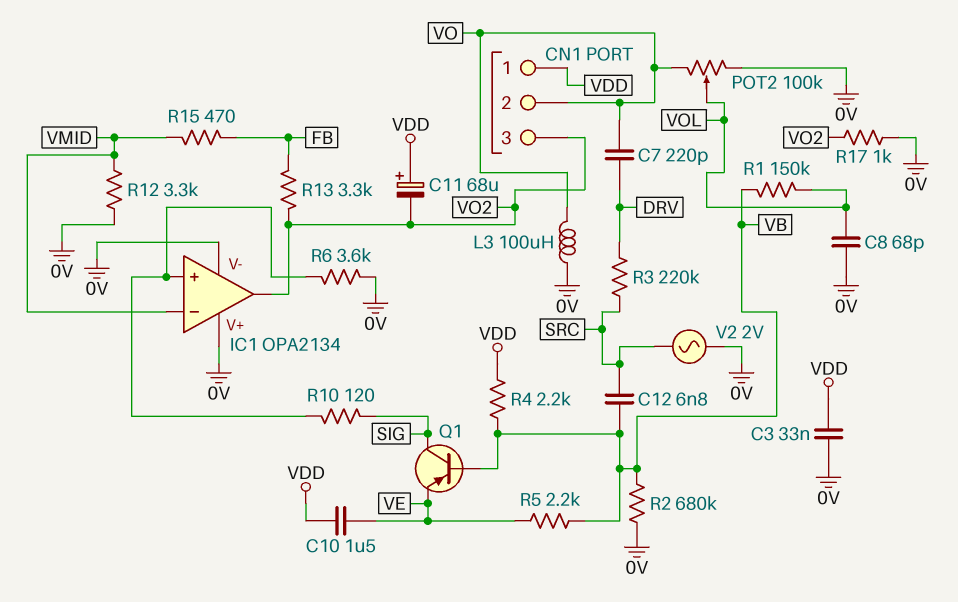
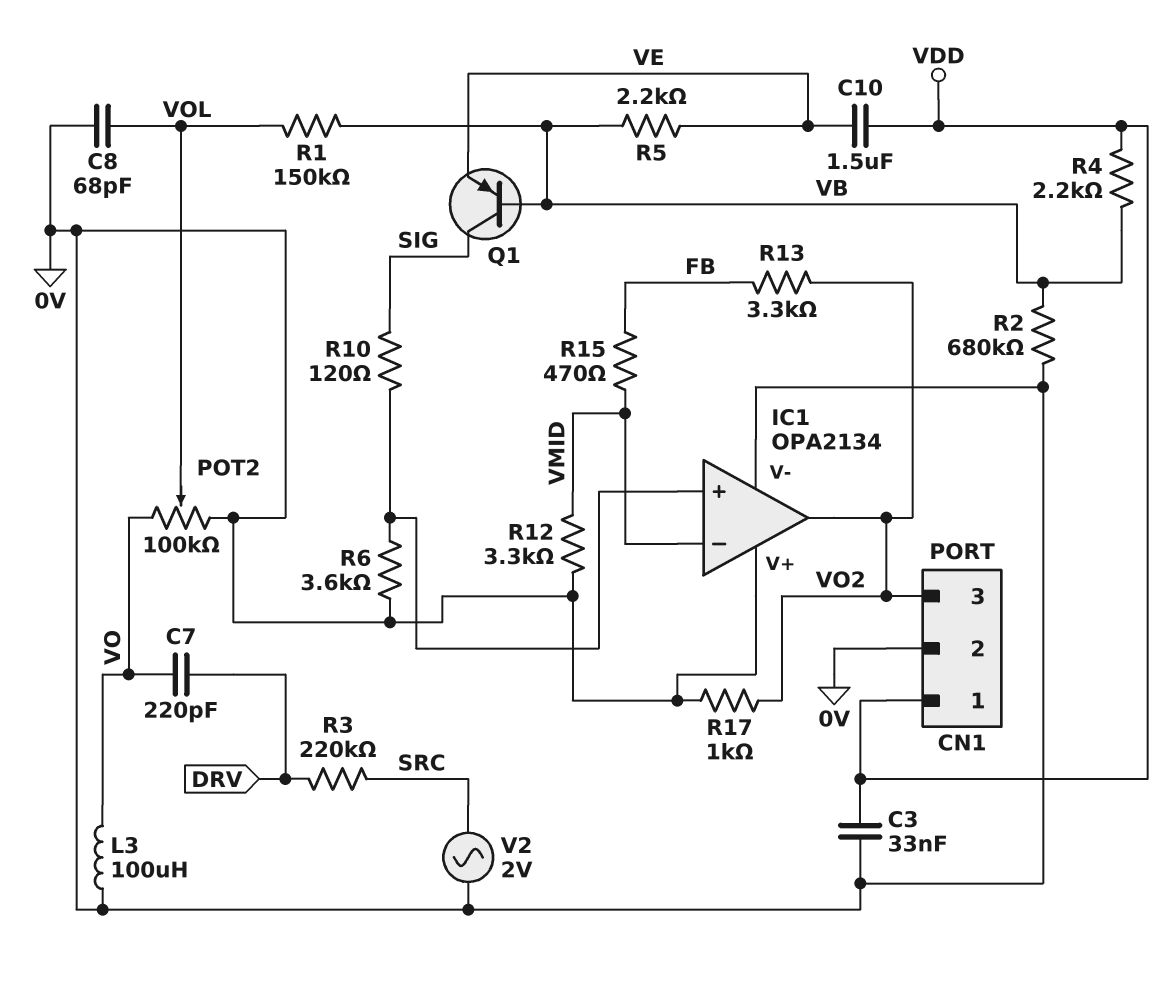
C11: 68uF (plus VDD, minus VO2) -> none
C12: 6.8nF (SRC, VB) -> none
CN1 pin 2: VO -> 0V

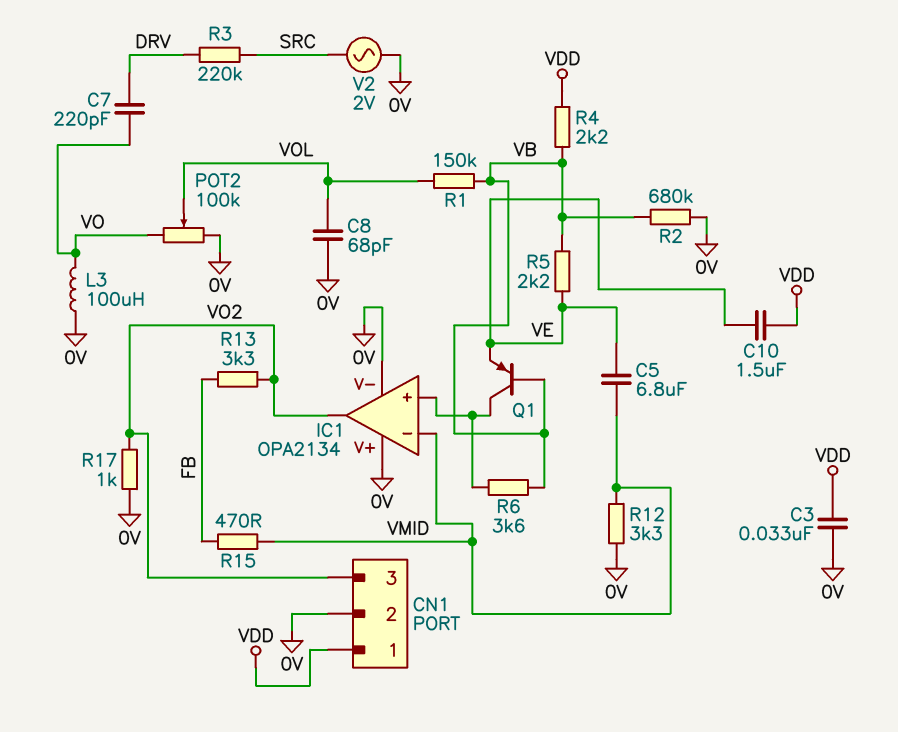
C5: none -> 6.8uF (VE, VMID)
Q1: PNP (B VB, C SIG, E VE) -> PNP (B VB, C IC1/in+, E VE)
R6: 3.6k (0V, IC1/in+) -> 3.6k (IC1/in+, VB)
R10: 120 (IC1/in+, SIG) -> none

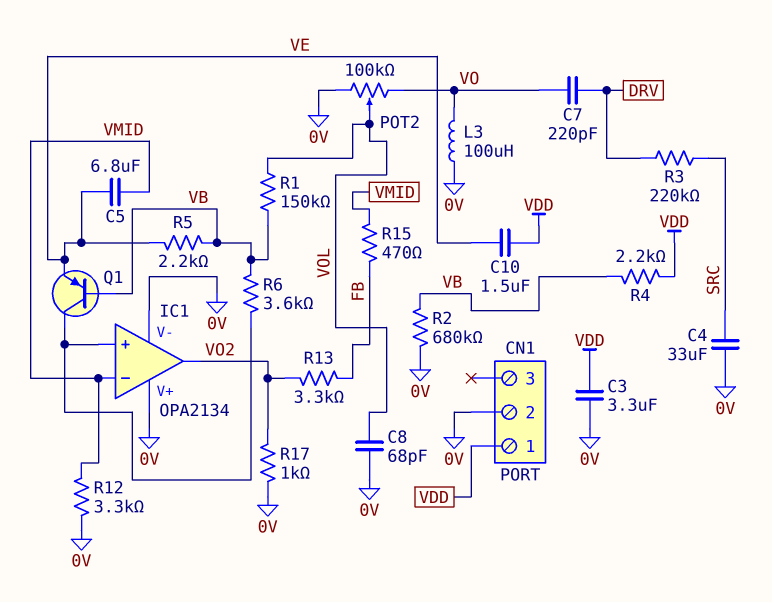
C3: 33nF (0V, VDD) -> 3.3uF (0V, VDD)
C4: none -> 33uF (0V, SRC)
CN1 pin 3: VO2 -> none
V2: AC 2V (0V, SRC) -> none

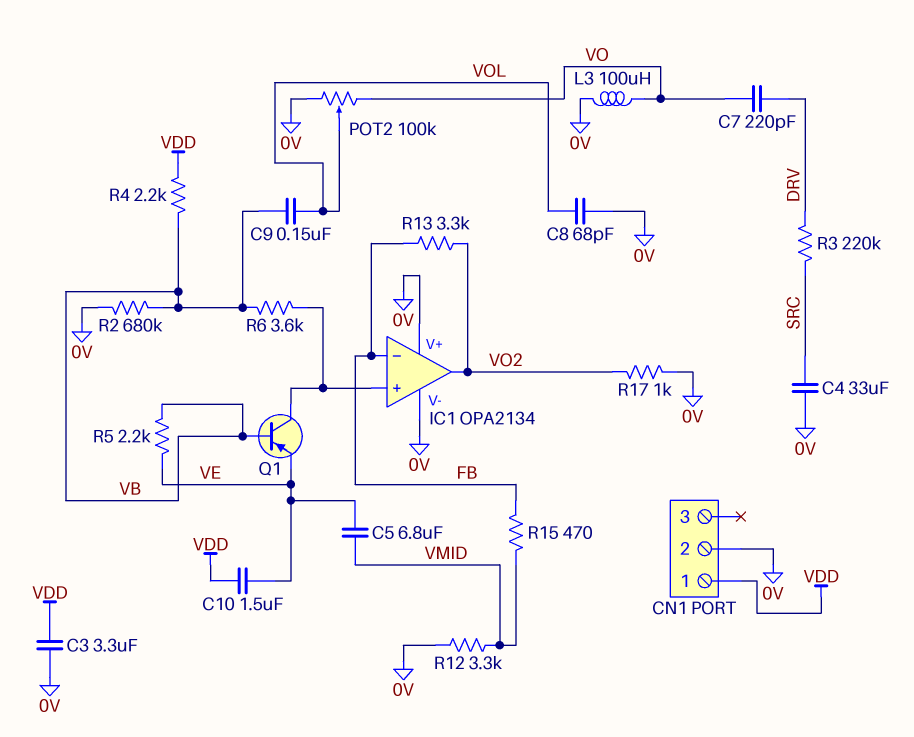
C9: none -> 150nF (VB, VOL)
IC1 pin in-: VMID -> FB
R1: 150k (VB, VOL) -> none

